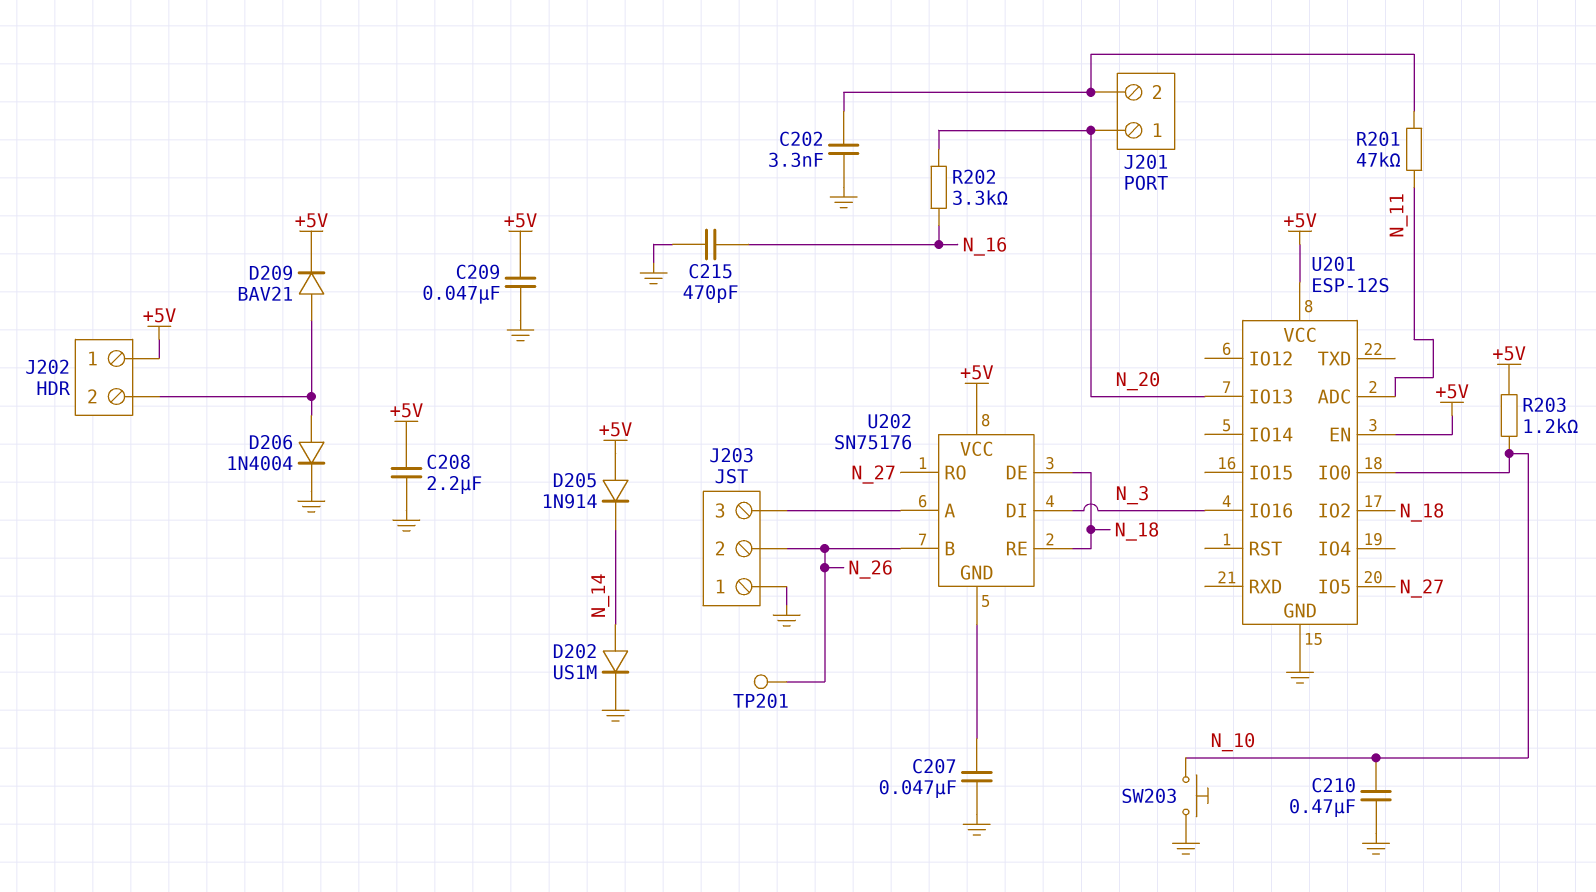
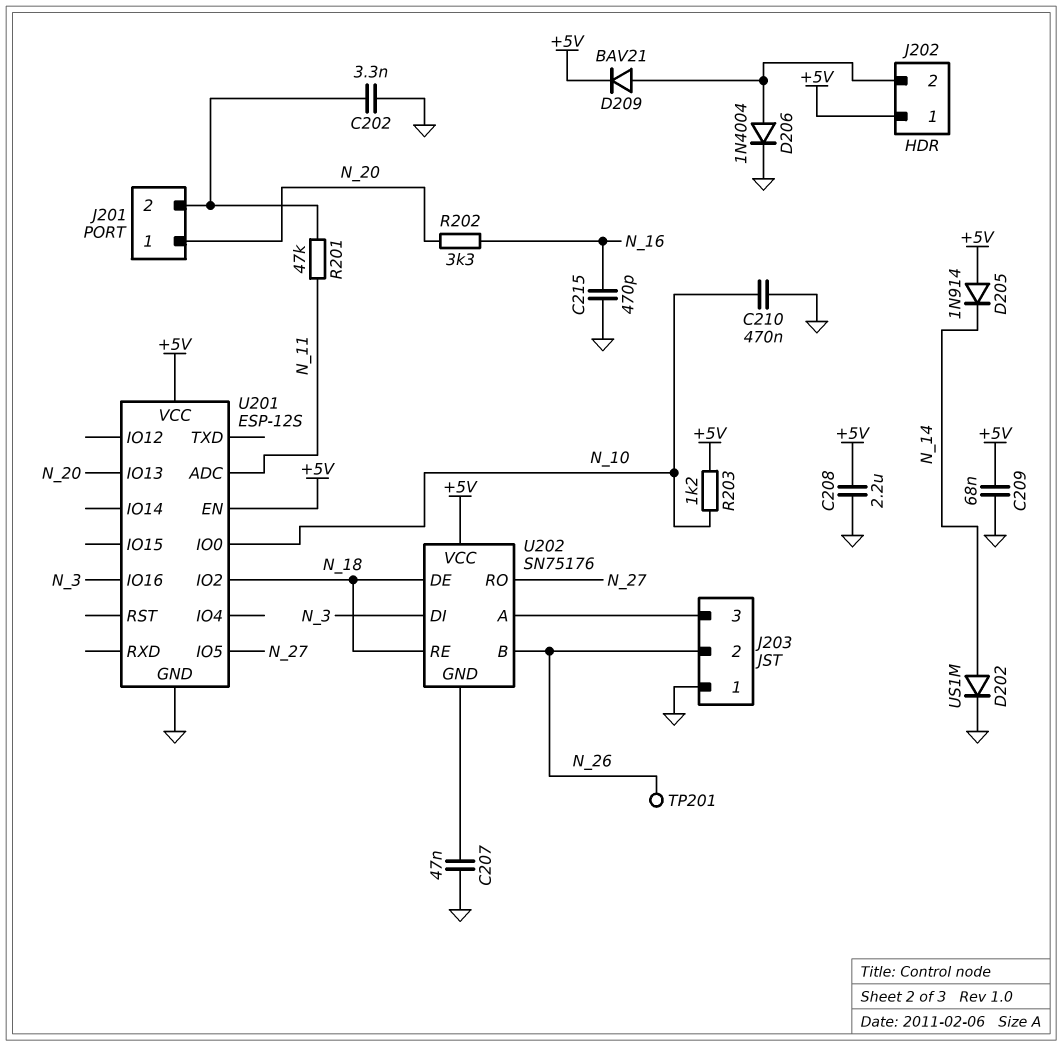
C209: 47nF (+5V, GND) -> 68nF (+5V, GND)
SW203: button (GND, N_10) -> none

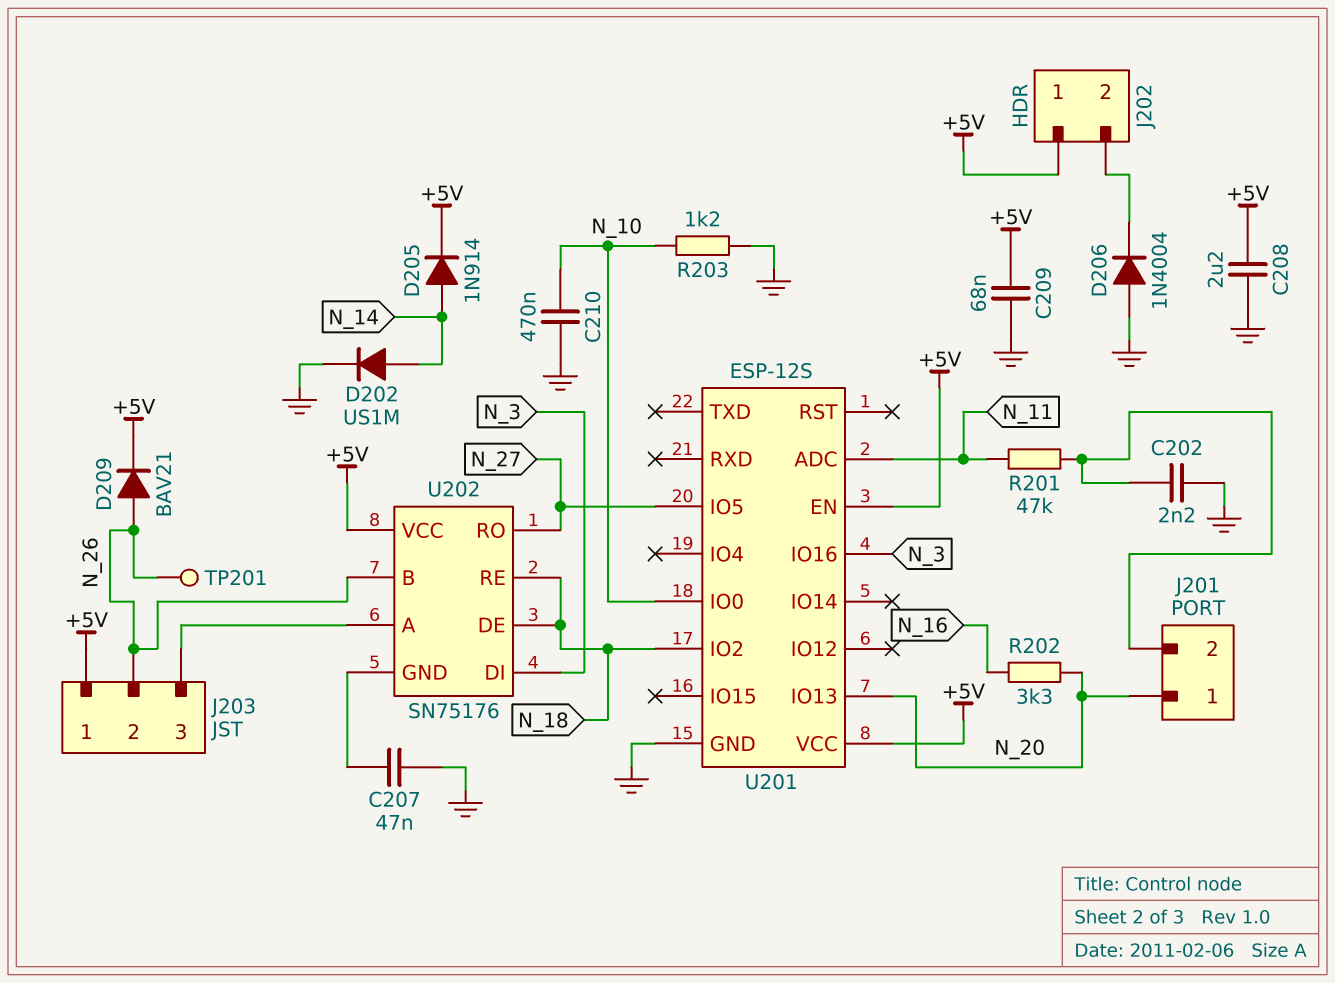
C202: 3.3nF (GND, J201/2) -> 2.2nF (GND, J201/2)
C215: 470pF (GND, N_16) -> none
D205: diode 1N914 (A +5V, K N_14) -> diode 1N914 (A N_14, K +5V)
D206: diode 1N4004 (A J202/2, K GND) -> diode 1N4004 (A GND, K J202/2)
D209: diode BAV21 (A J202/2, K +5V) -> diode BAV21 (A N_26, K +5V)
J203 pin 1: GND -> +5V
R203: 1.2k (+5V, N_10) -> 1.2k (GND, N_10)

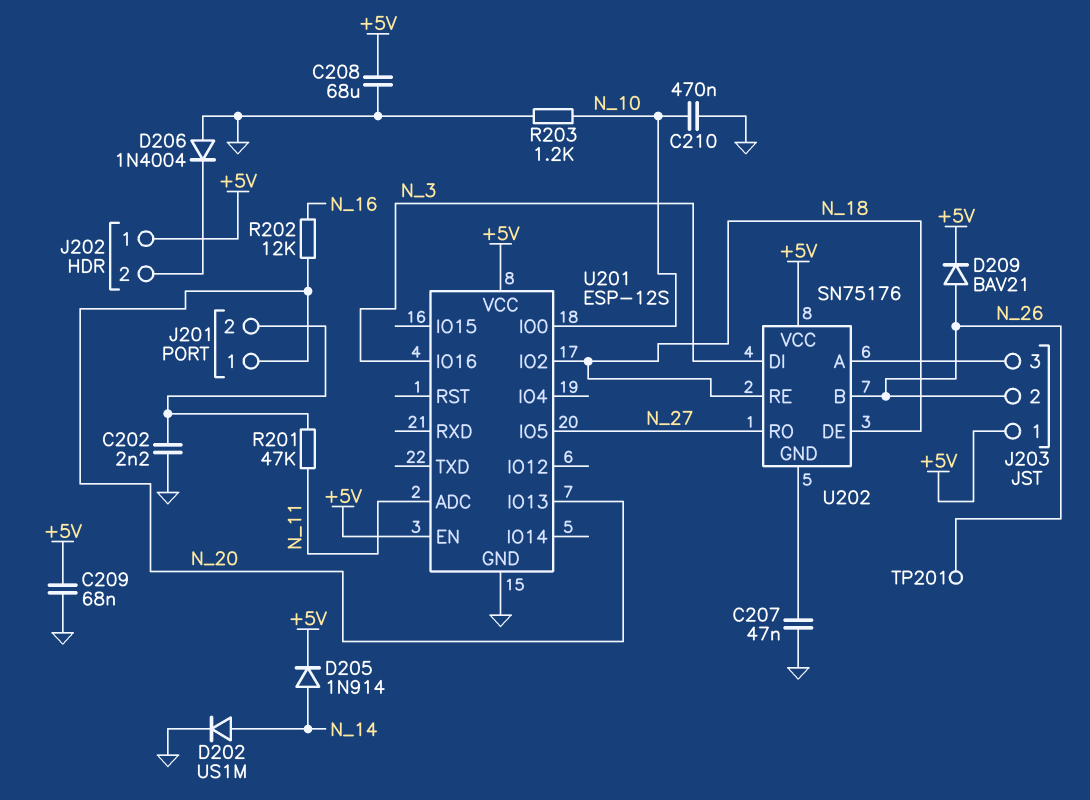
C208: 2.2uF (+5V, GND) -> 68uF (+5V, GND)
R202: 3.3k (N_16, N_20) -> 12k (N_16, N_20)

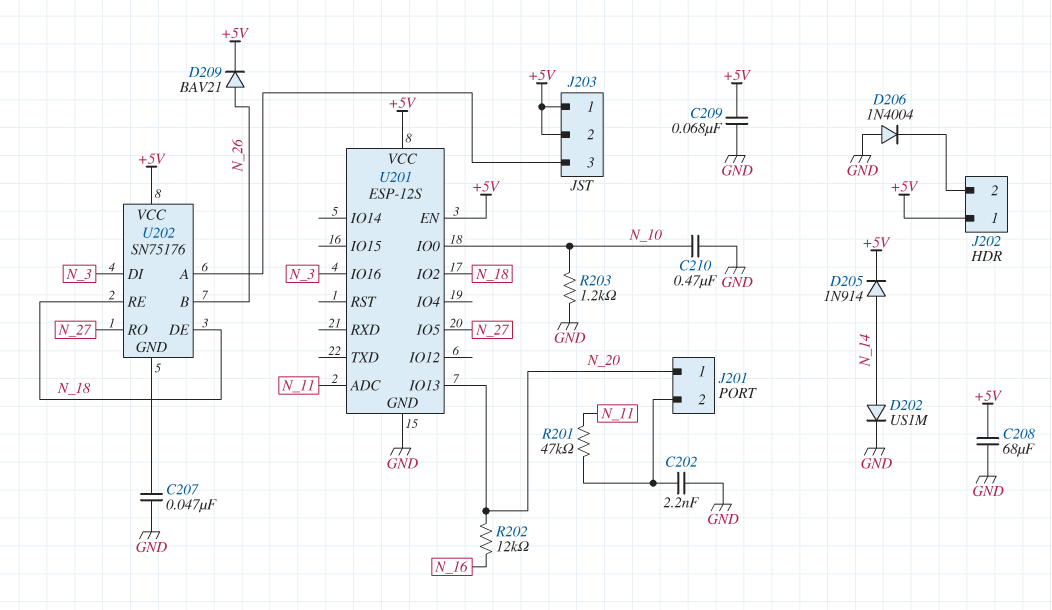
J203 pin 2: N_26 -> +5V
TP201: test point (N_26) -> none

